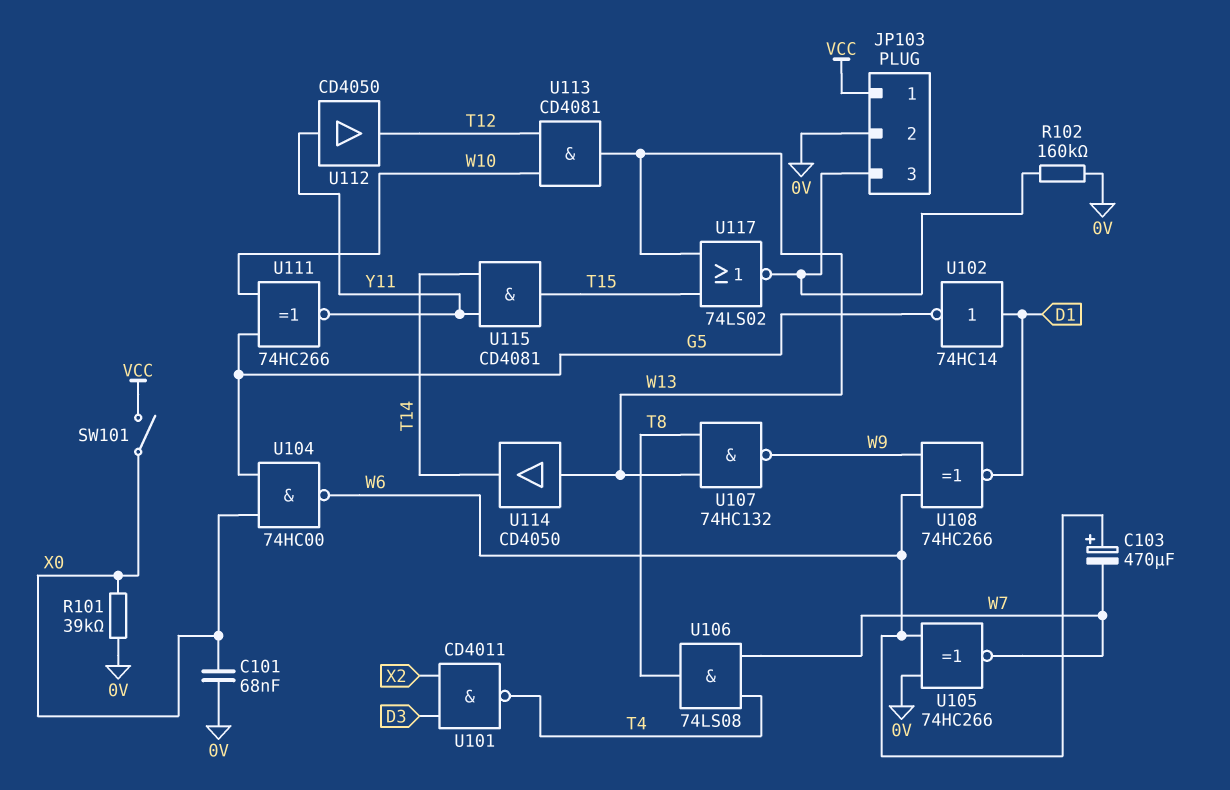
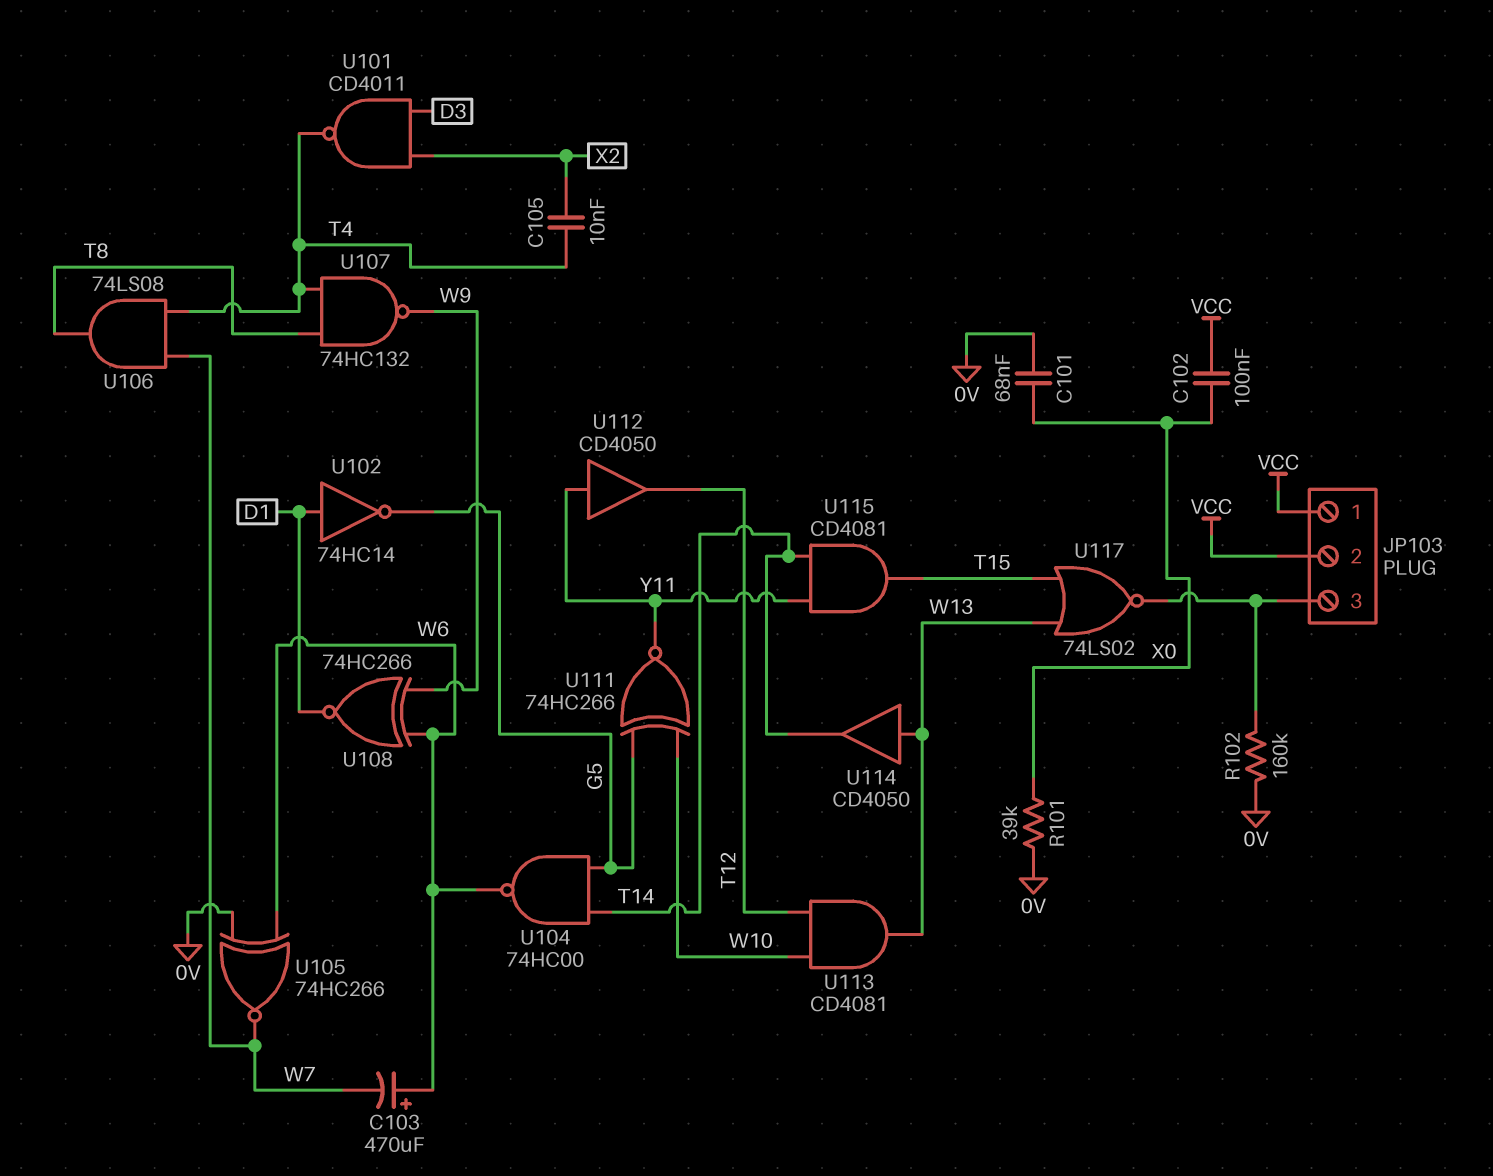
C102: none -> 100nF (VCC, X0)
C105: none -> 10nF (T4, X2)
JP103 pin 2: 0V -> VCC
SW101: switch (VCC, X0) -> none
U104: NAND 74HC00 (in G5, in X0, out W6) -> NAND 74HC00 (in G5, in T14, out W6)
U107: NAND 74HC132 (in T8, in W13, out W9) -> NAND 74HC132 (in T4, in T8, out W9)

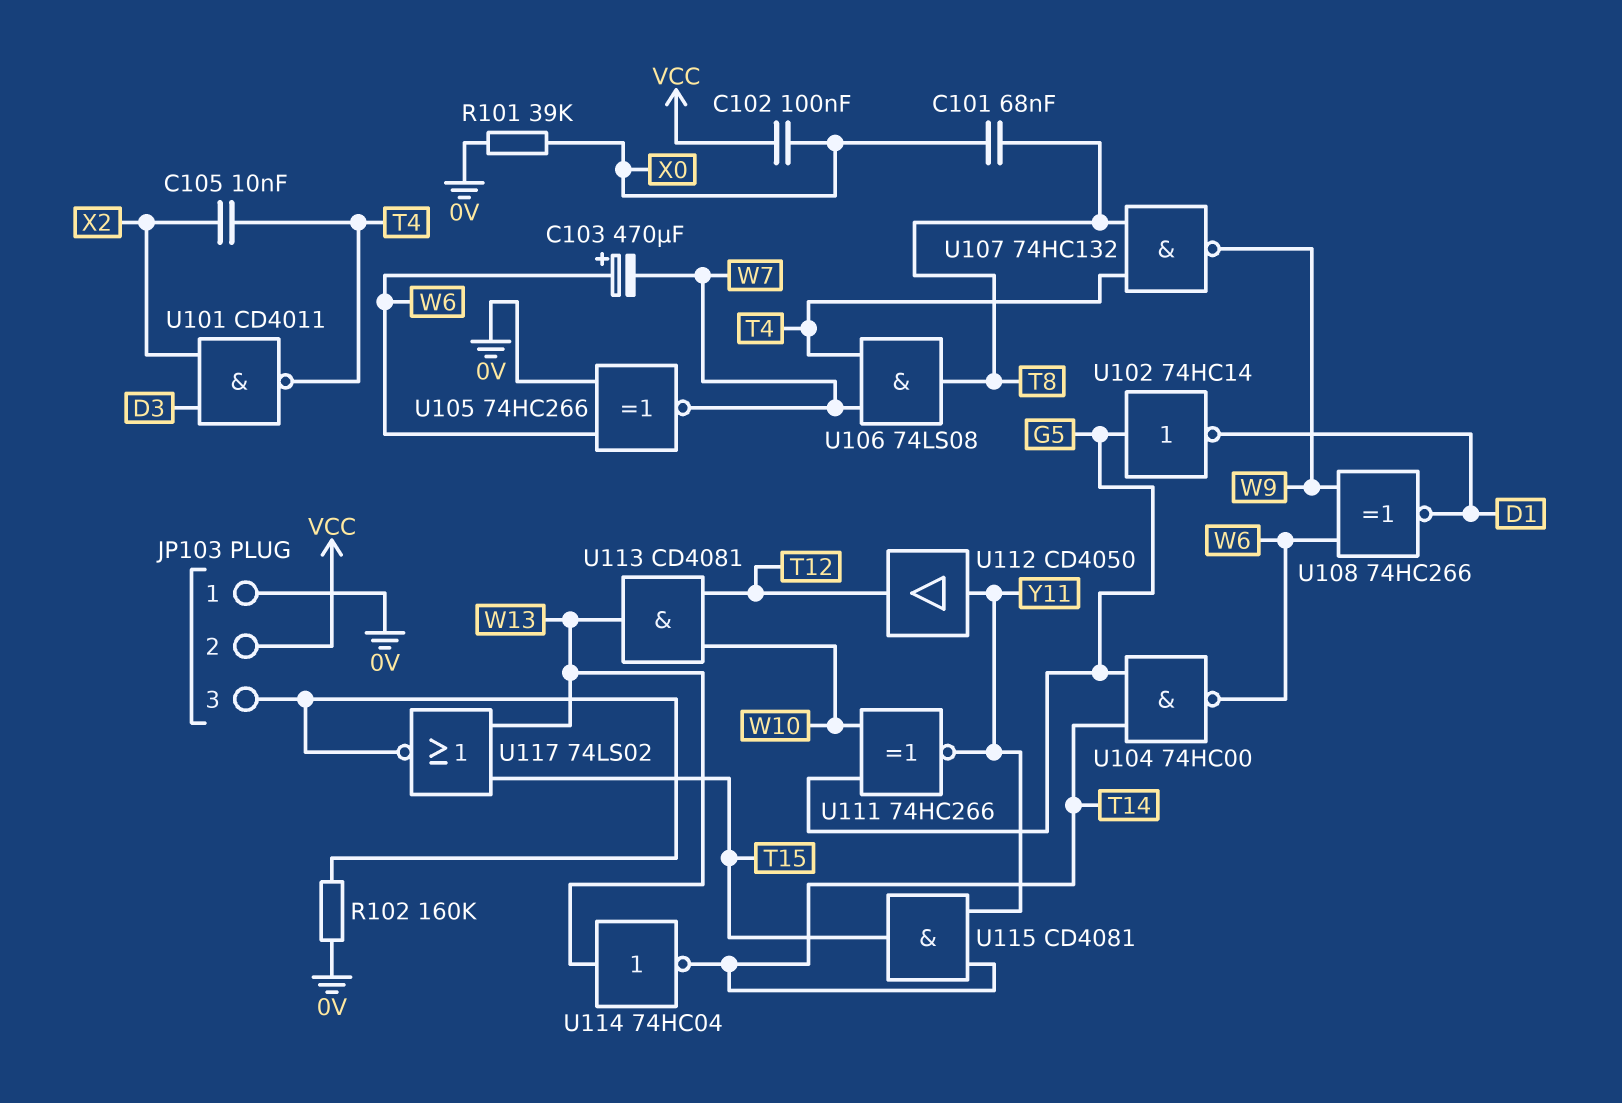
C101: 68nF (0V, X0) -> 68nF (T8, X0)
JP103 pin 1: VCC -> 0V
U102: NOT 74HC14 (in D1, out G5) -> NOT 74HC14 (in G5, out D1)
U114: buffer CD4050 (in W13, out T14) -> NOT 74HC04 (in W13, out T14)

